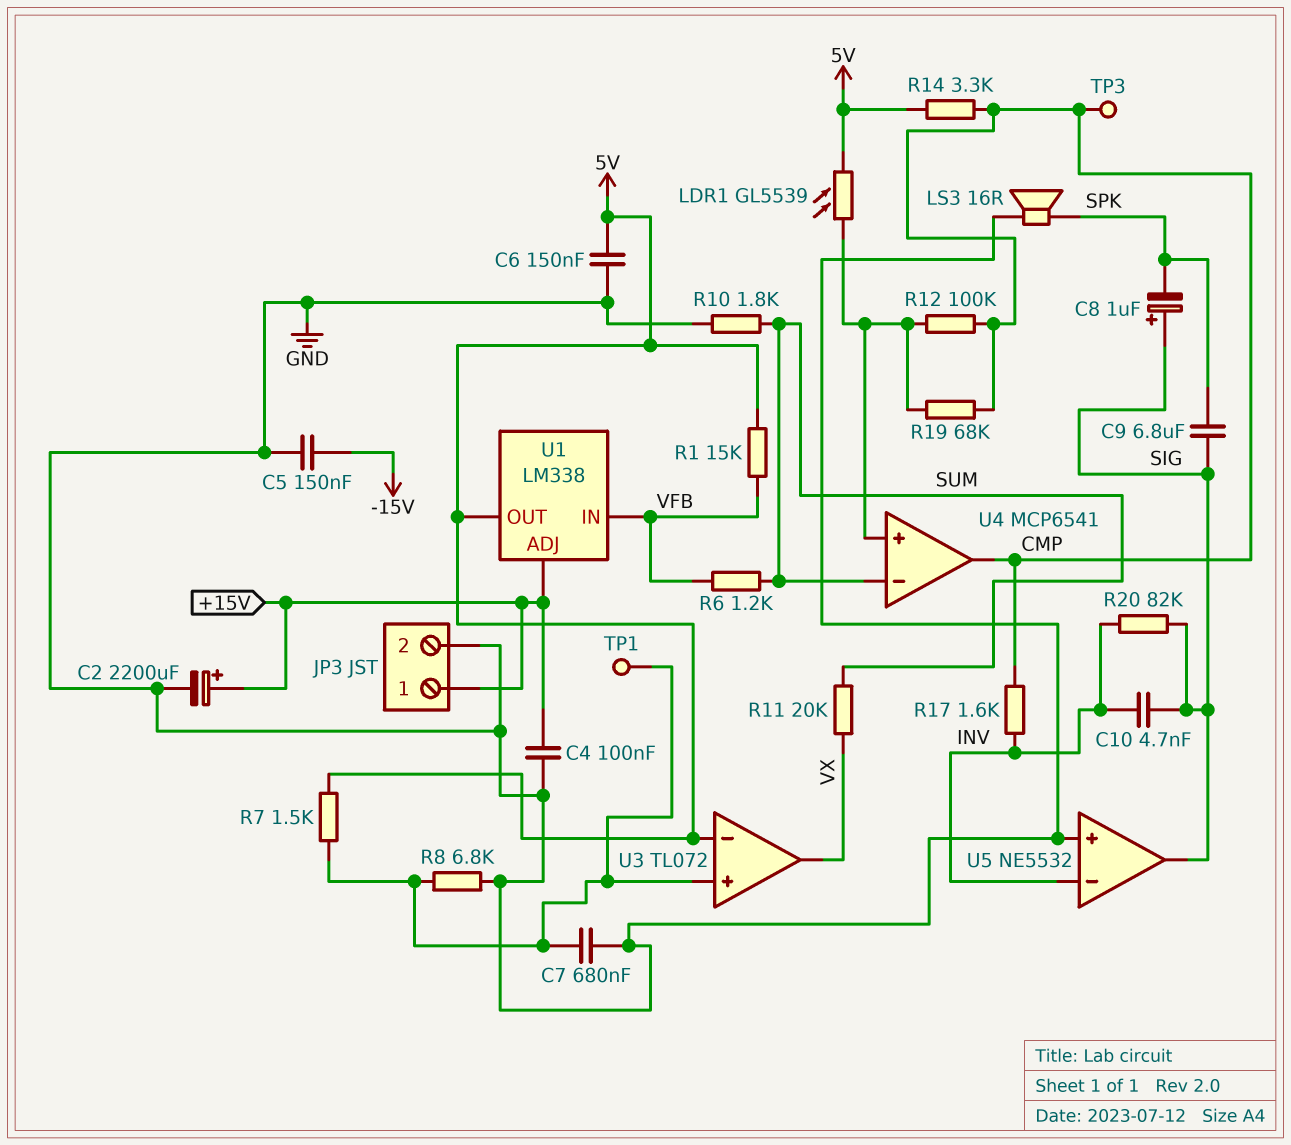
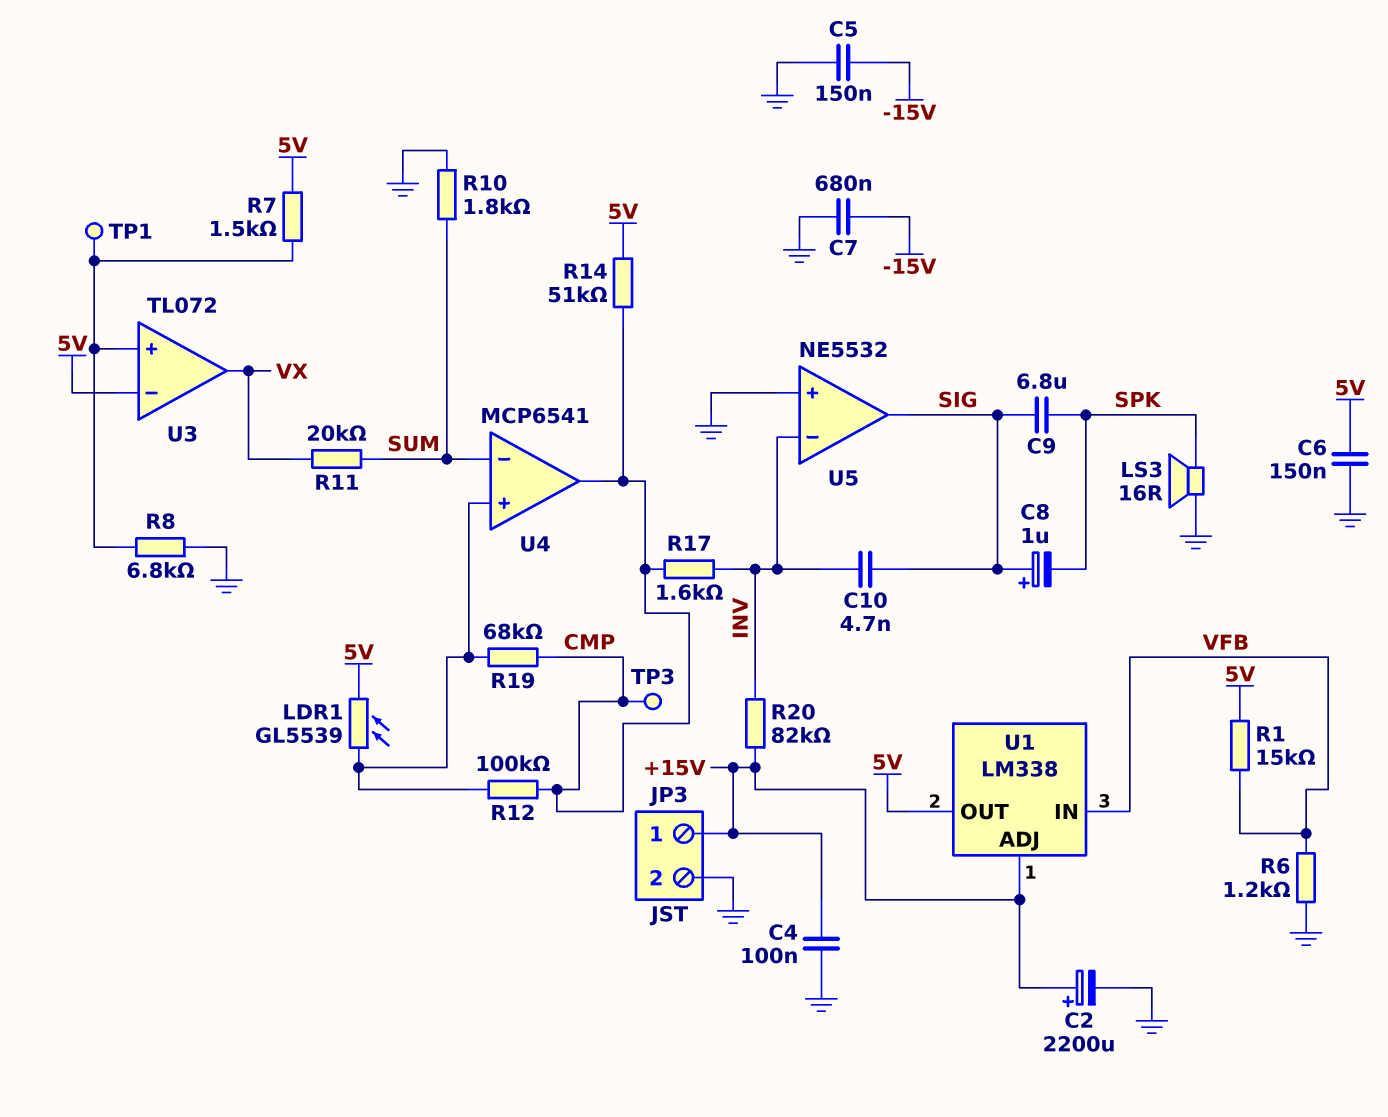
C7: 680nF (GND, U3/in+) -> 680nF (-15V, GND)
R6: 1.2k (SUM, VFB) -> 1.2k (GND, VFB)
R14: 3.3k (5V, CMP) -> 51k (5V, CMP)
R20: 82k (INV, SIG) -> 82k (+15V, INV)

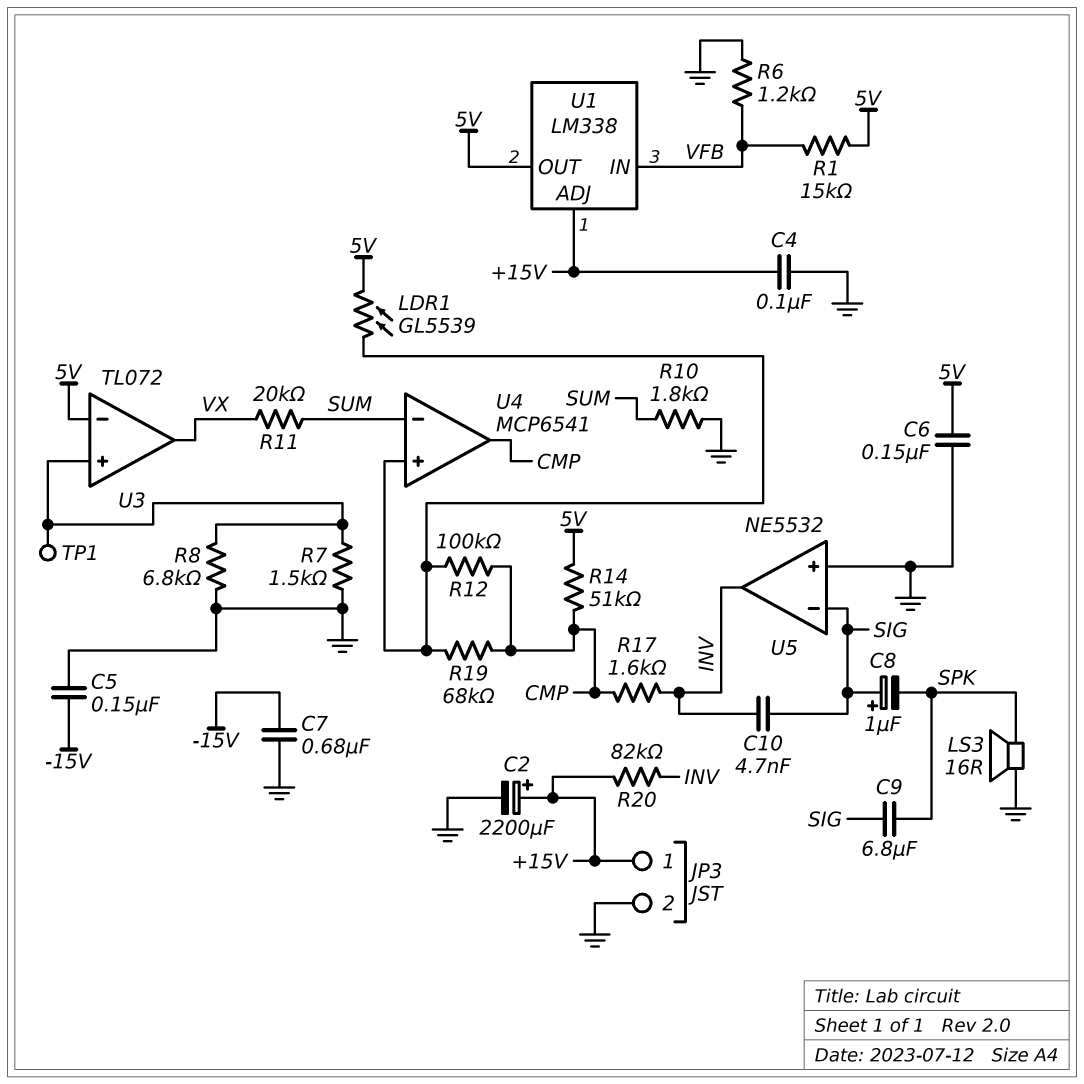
R7: 1.5k (5V, U3/in+) -> 1.5k (GND, U3/in+)
TP3: test point (CMP) -> none
U5 pin in-: INV -> SIG
U5 pin out: SIG -> INV

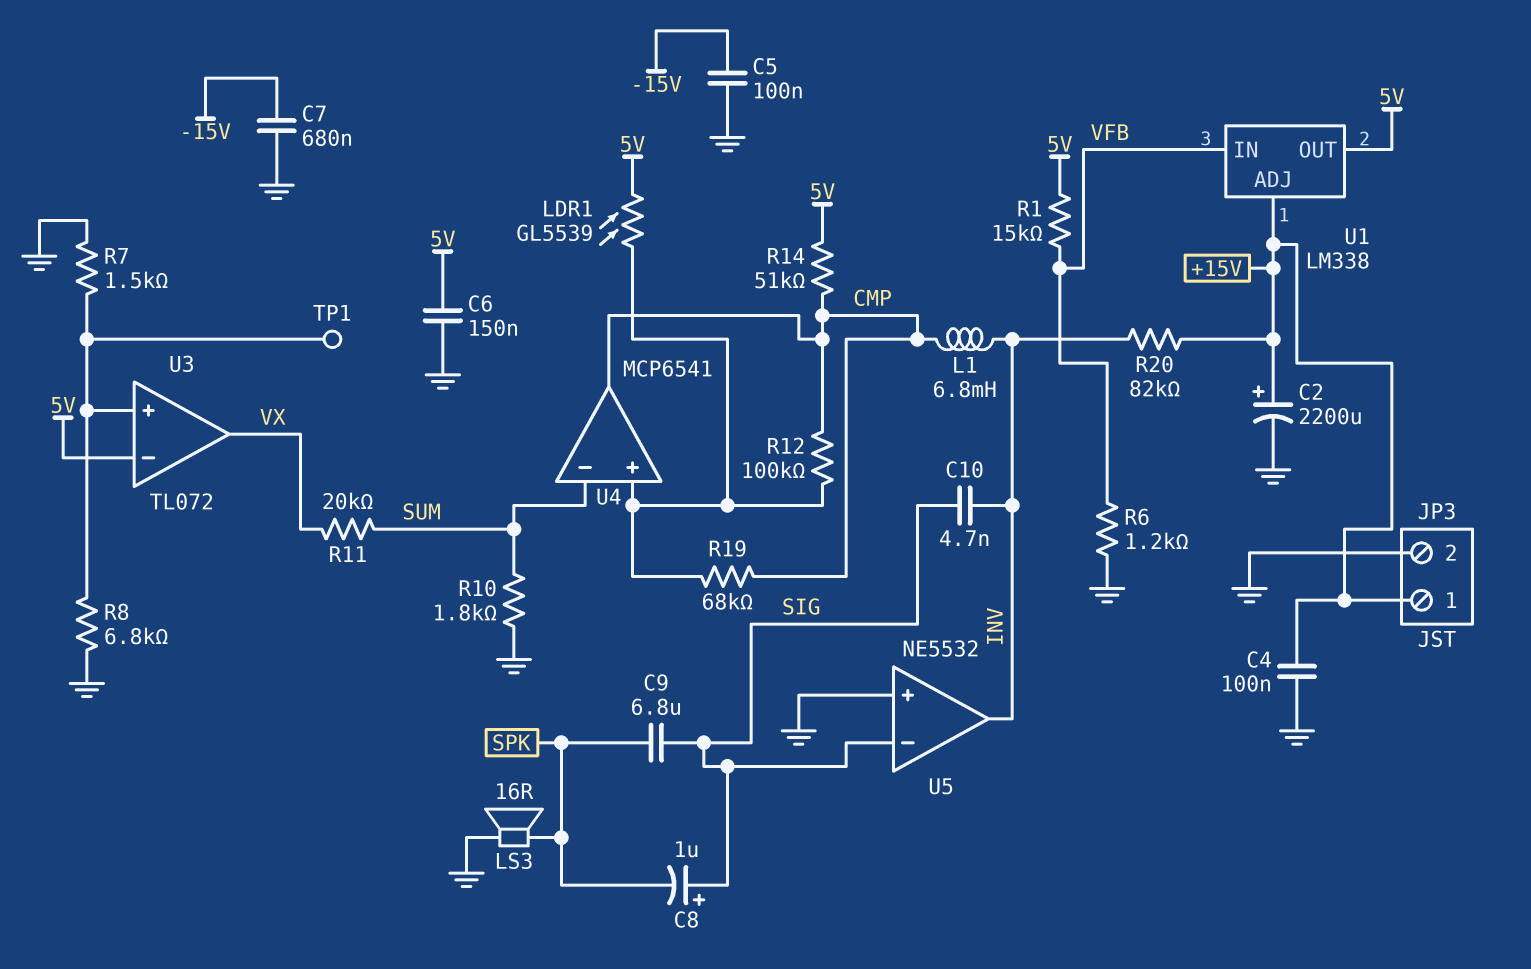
C5: 150nF (-15V, GND) -> 100nF (-15V, GND)
L1: none -> 6.8mH (CMP, INV)
R17: 1.6k (CMP, INV) -> none

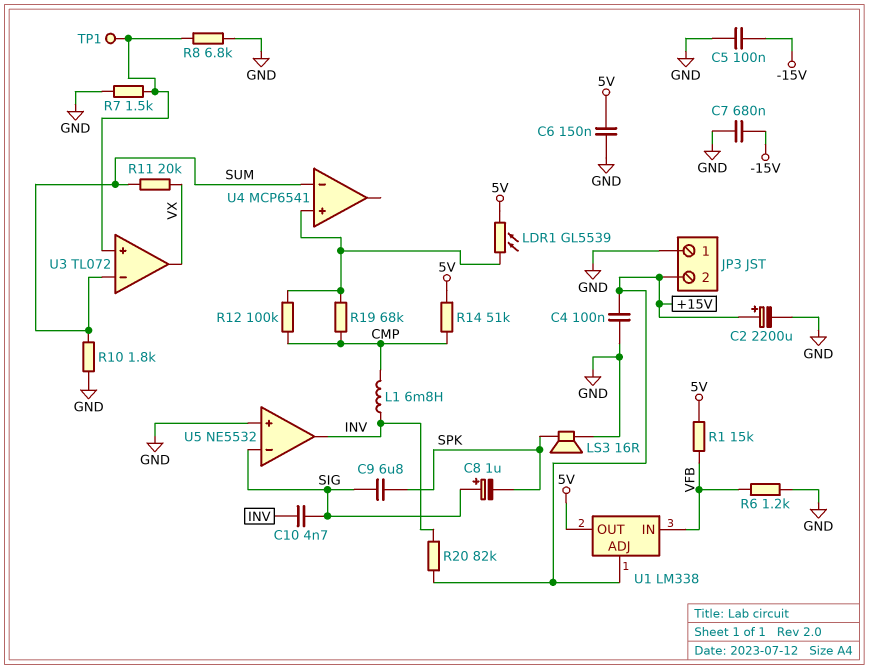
JP3 pin 1: +15V -> GND
JP3 pin 2: GND -> +15V
U3 pin in-: 5V -> SUM
U4 pin out: CMP -> none

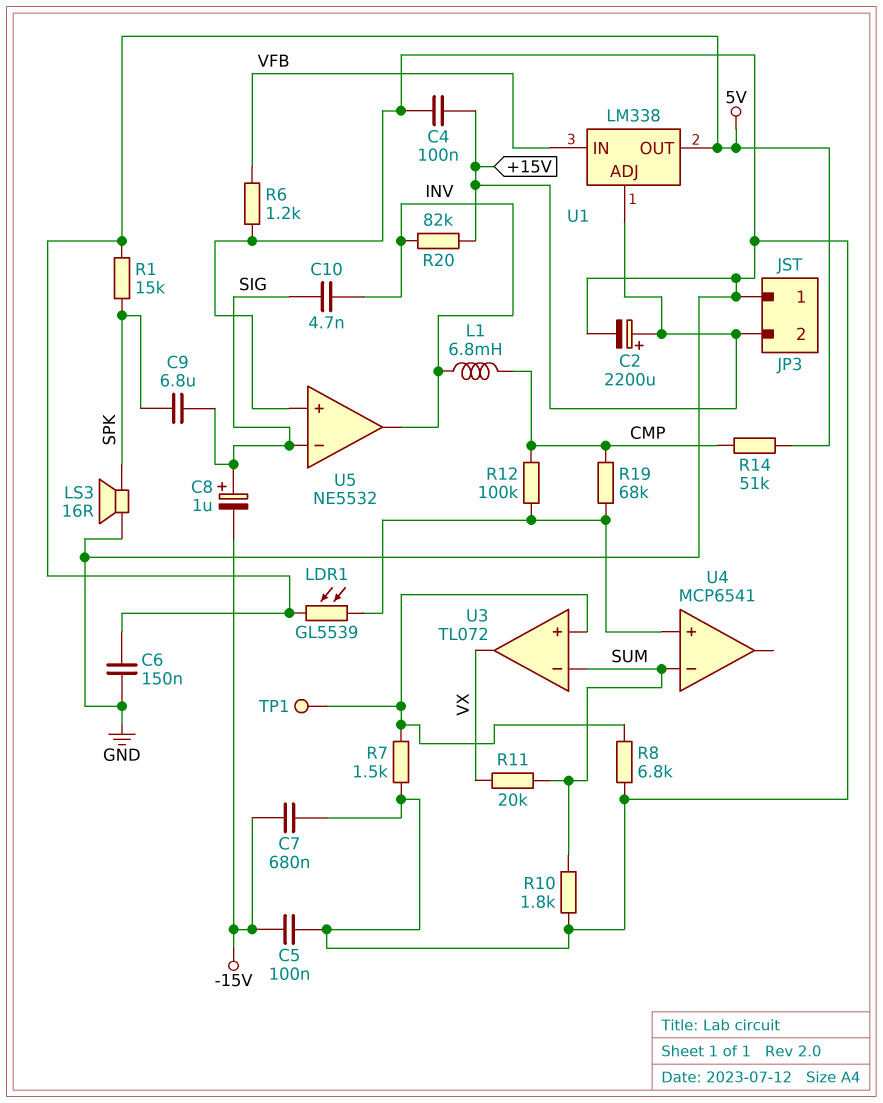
C8: 1uF (plus SIG, minus SPK) -> 1uF (plus SIG, minus -15V)
R1: 15k (5V, VFB) -> 15k (5V, SPK)

